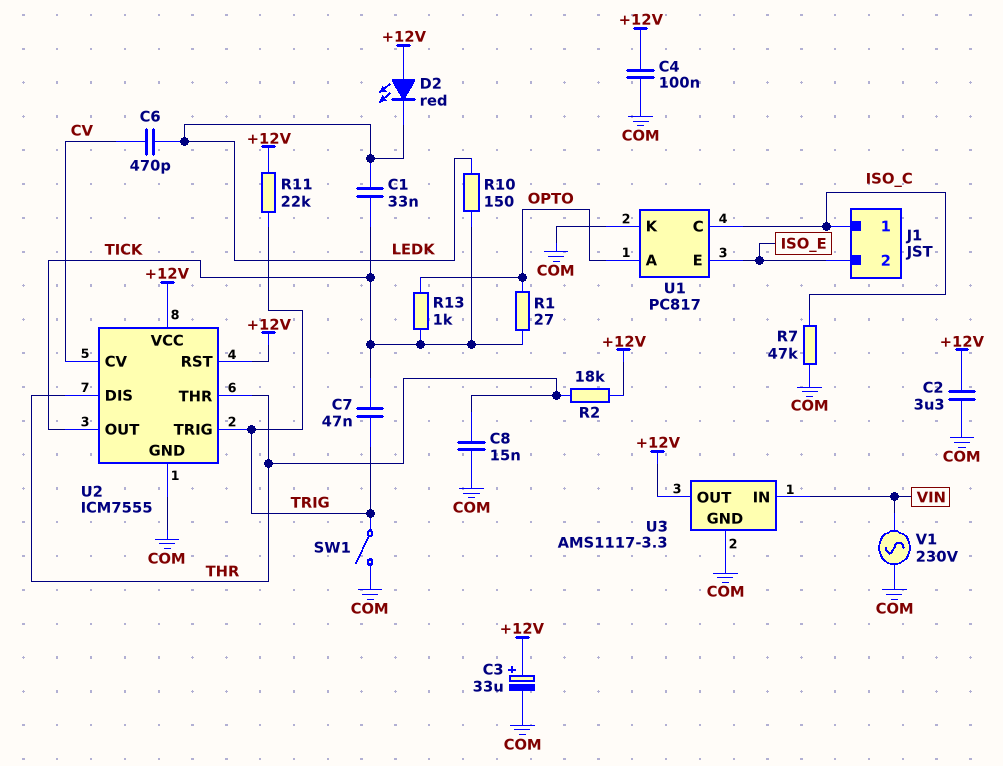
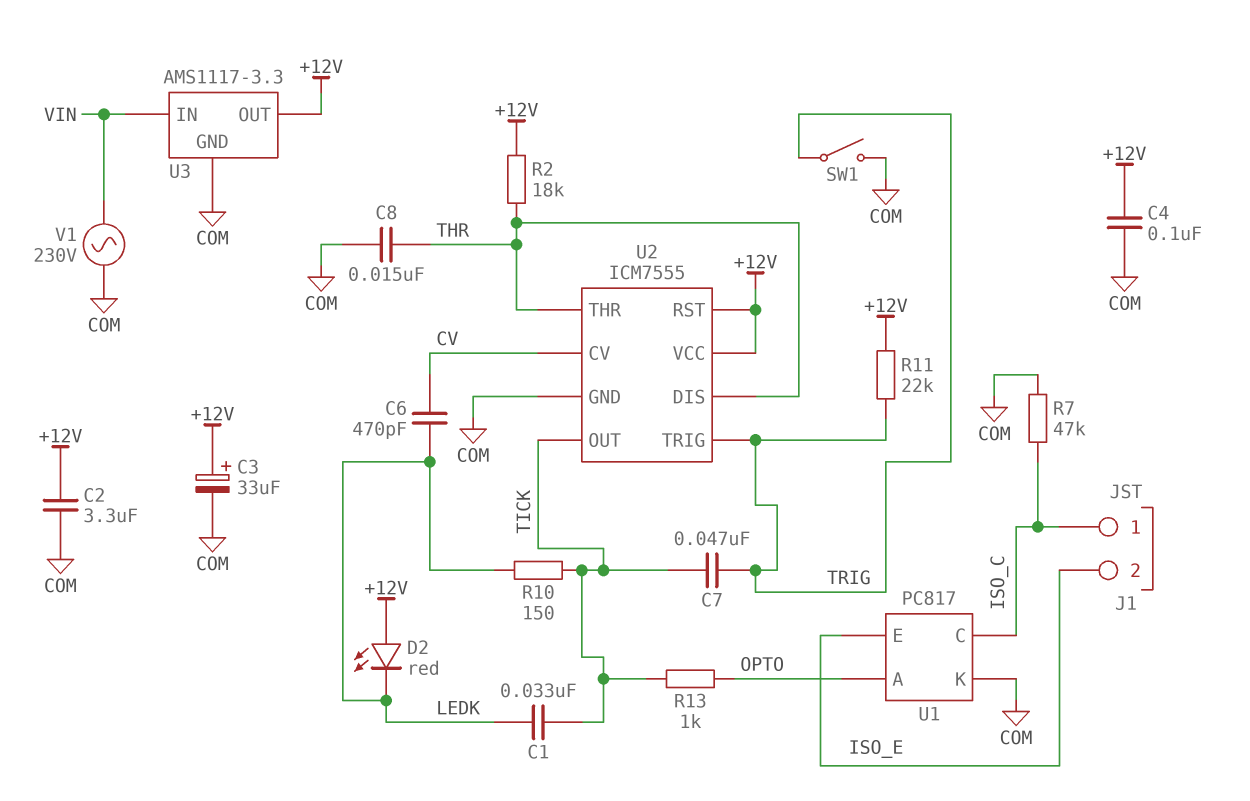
R1: 27 (OPTO, TICK) -> none

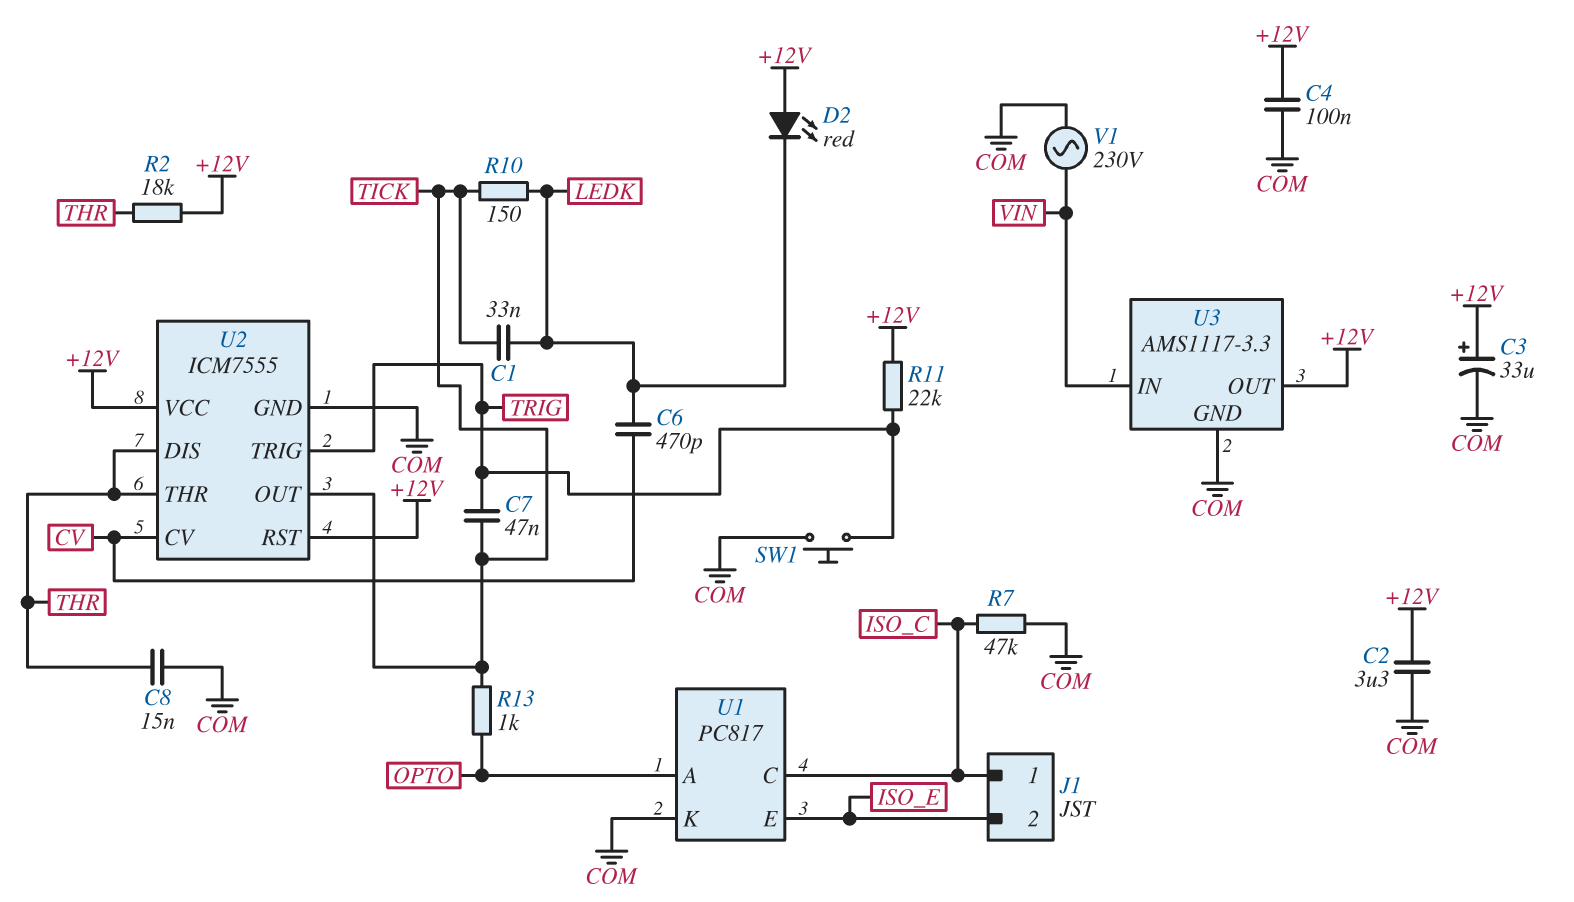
SW1: switch (COM, TRIG) -> button (COM, TRIG)

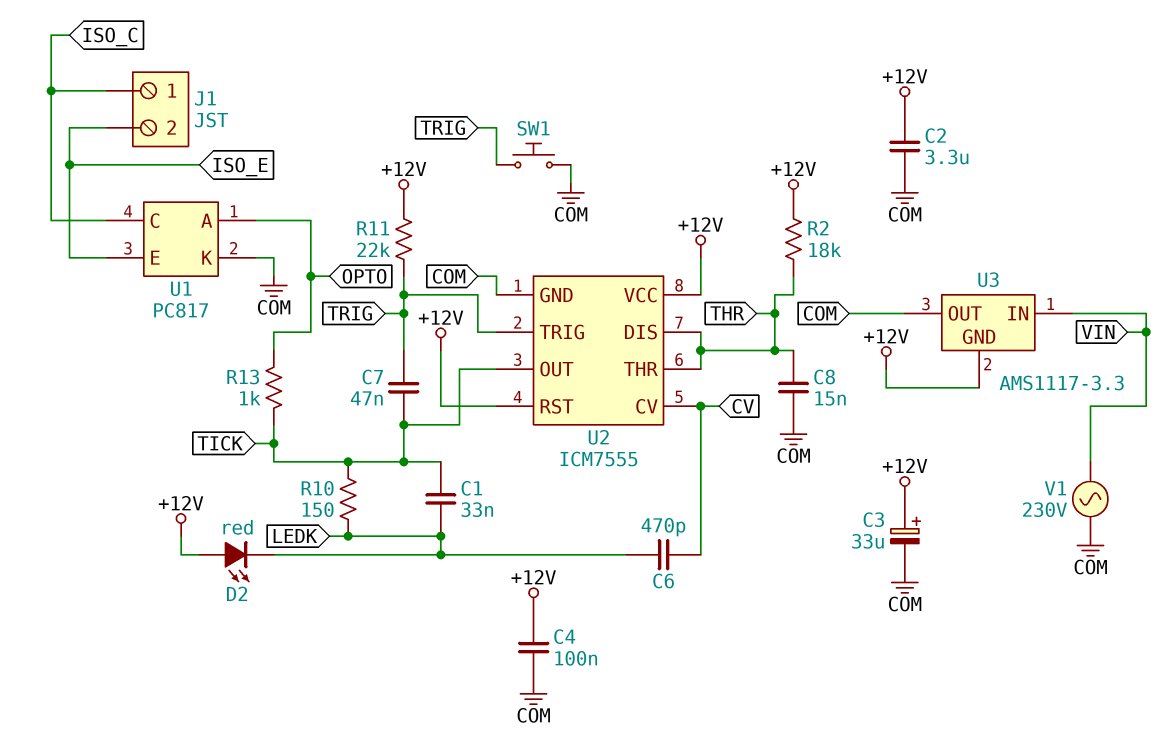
R7: 47k (COM, ISO_C) -> none
U3 pin GND: COM -> +12V
U3 pin OUT: +12V -> COM

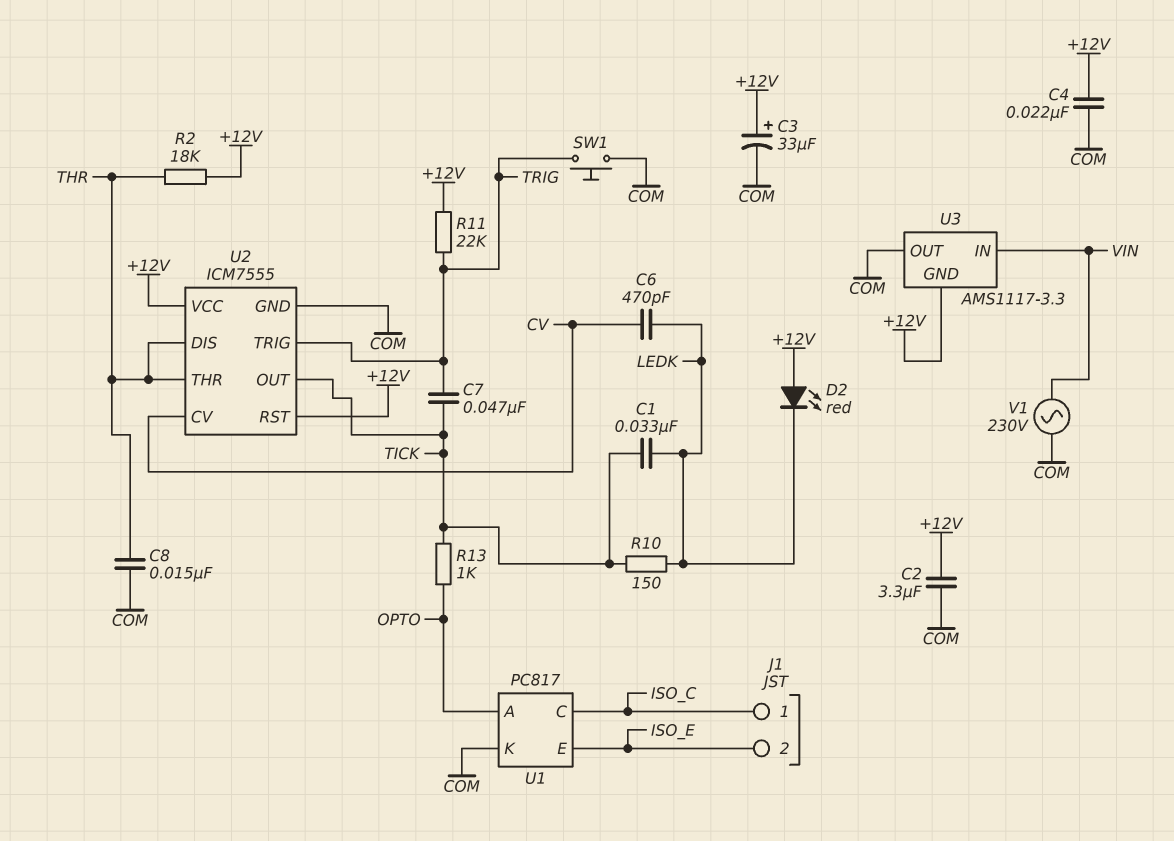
C4: 100nF (+12V, COM) -> 22nF (+12V, COM)

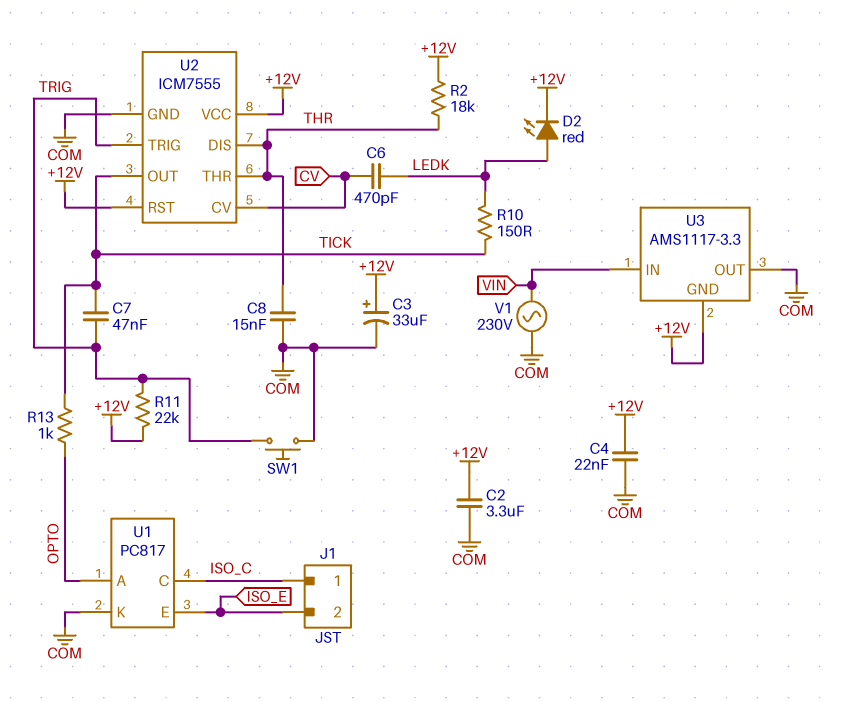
C1: 33nF (LEDK, TICK) -> none
D2: LED red (A +12V, K LEDK) -> LED red (A LEDK, K +12V)

